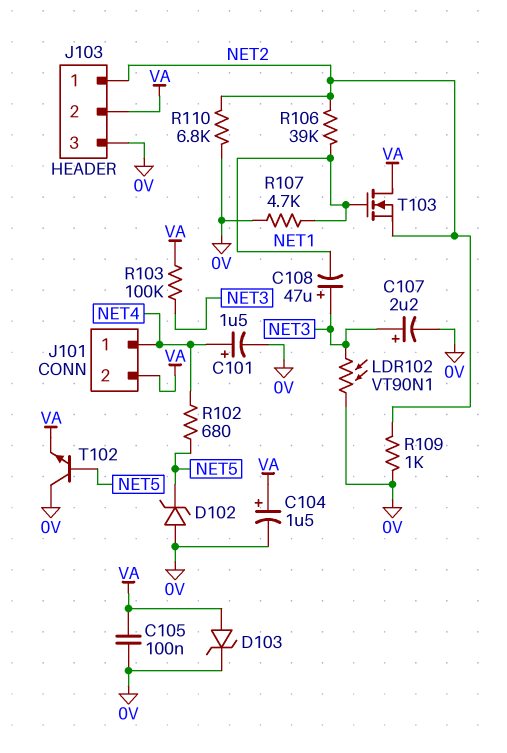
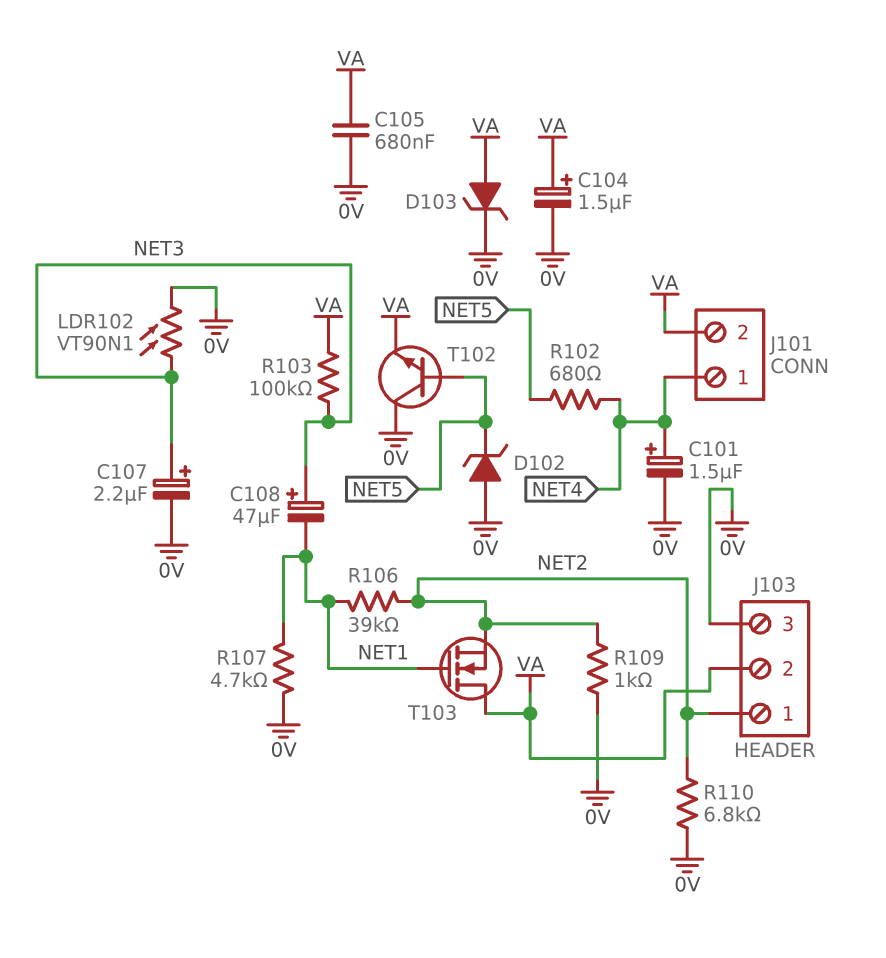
C105: 100nF (0V, VA) -> 680nF (0V, VA)

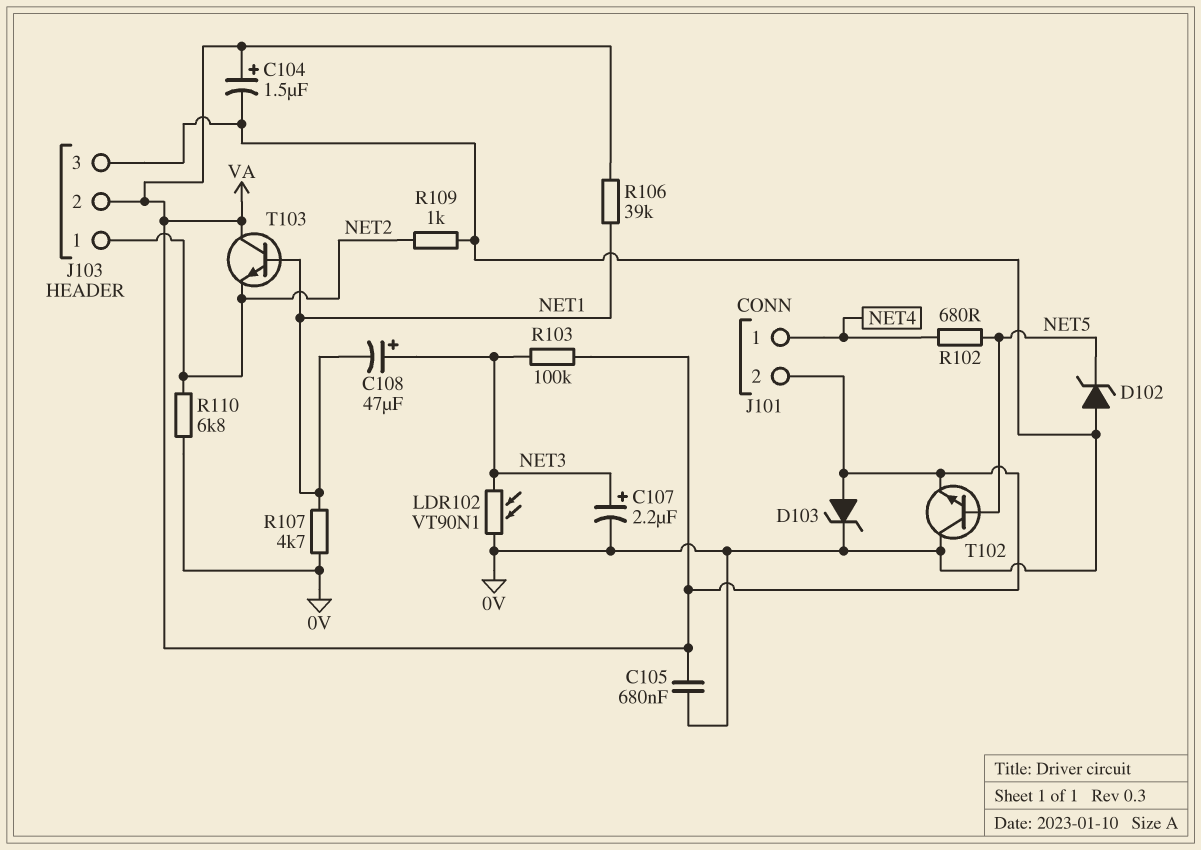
C101: 1.5uF (plus NET4, minus 0V) -> none
R106: 39k (NET1, NET2) -> 39k (NET1, VA)
T103: NMOS (G NET1, D VA, S NET2) -> NPN (B NET1, C VA, E NET2)

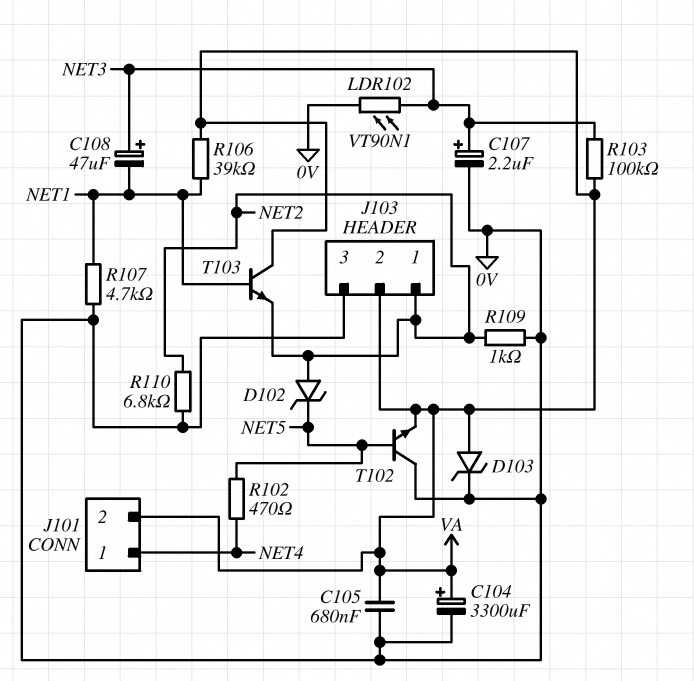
C104: 1.5uF (plus VA, minus 0V) -> 3300uF (plus VA, minus 0V)
D102: zener (A 0V, K NET5) -> zener (A NET2, K NET5)
R102: 680 (NET4, NET5) -> 470 (NET4, NET5)

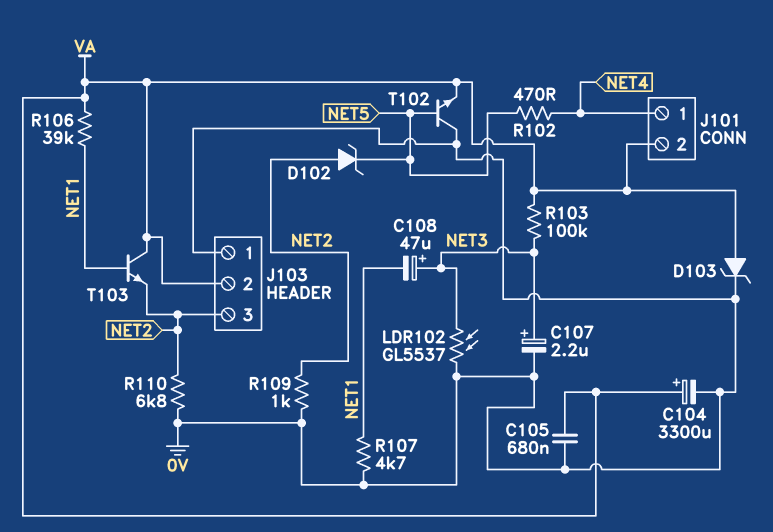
J103 pin 1: NET2 -> 0V
J103 pin 3: 0V -> NET2
LDR102: VT90N1 (0V, NET3) -> GL5537 (0V, NET3)

